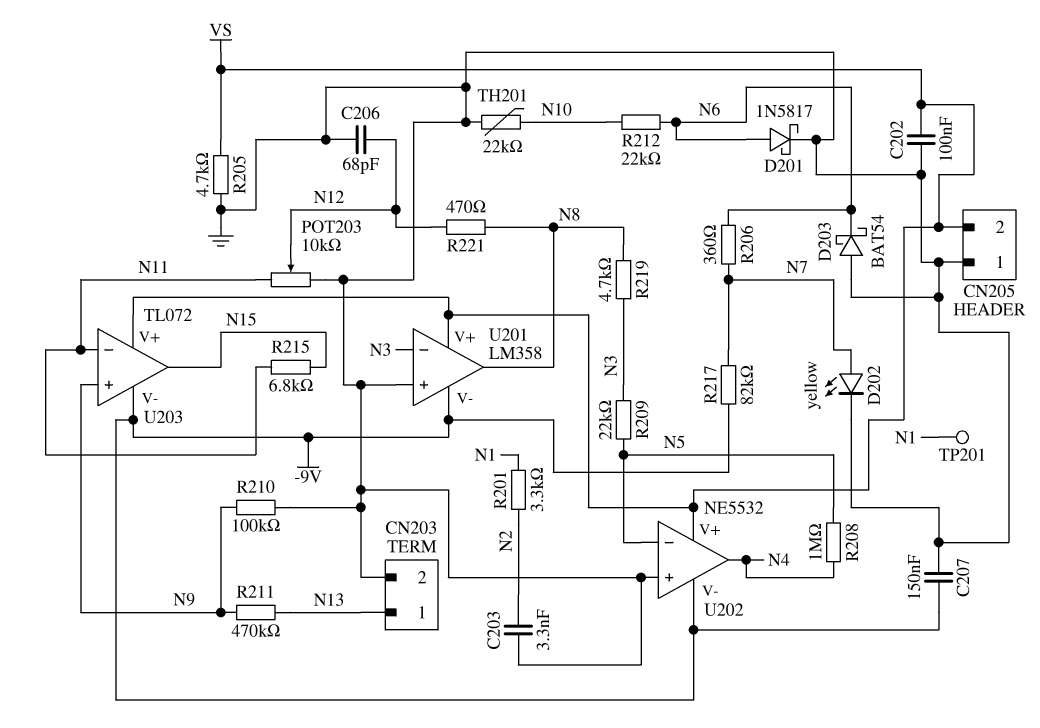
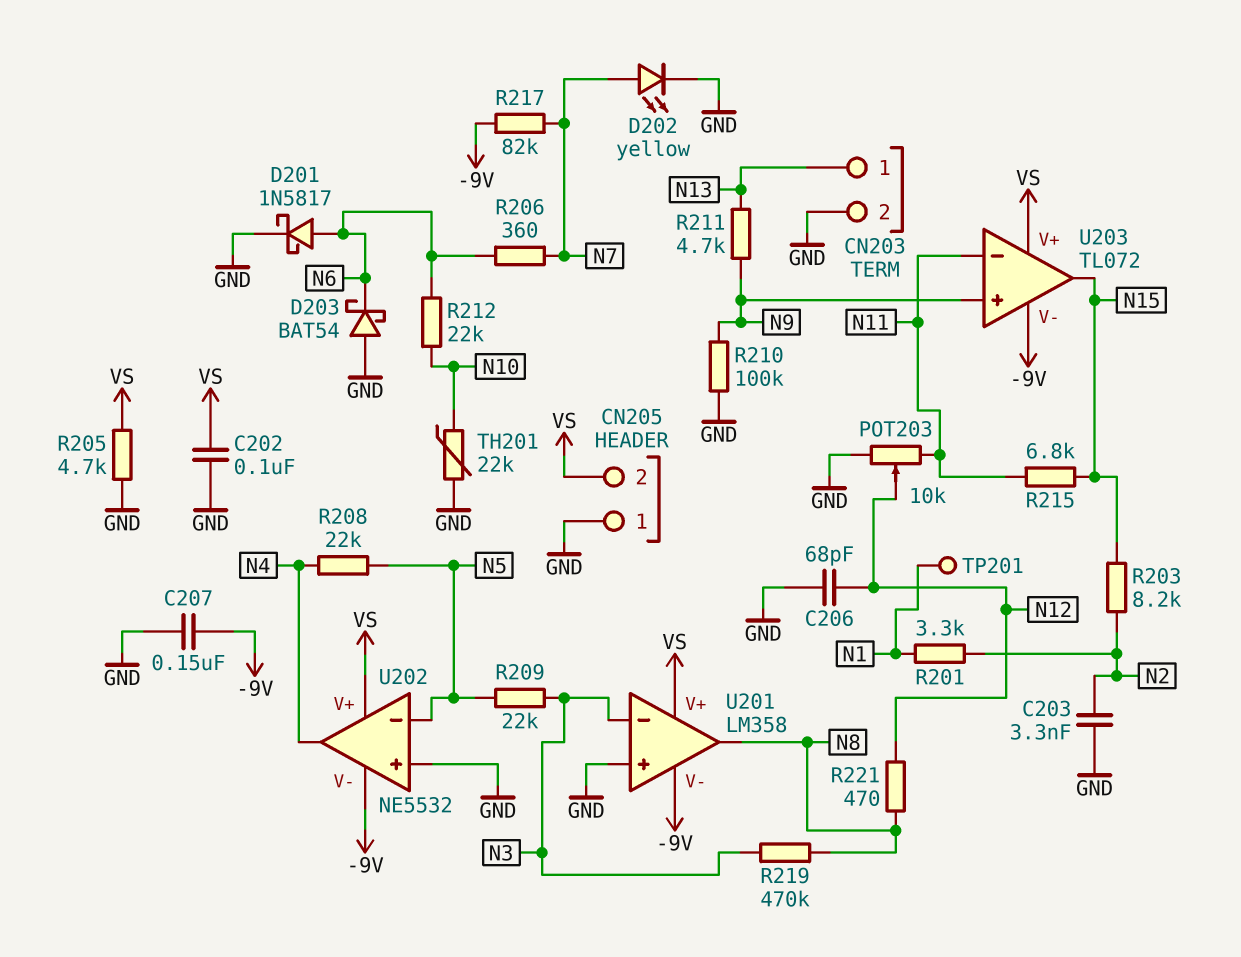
R203: none -> 8.2k (N2, N15)
R208: 1M (N4, N5) -> 22k (N4, N5)
R211: 470k (N9, N13) -> 4.7k (N9, N13)
R219: 4.7k (N3, N8) -> 470k (N3, N8)

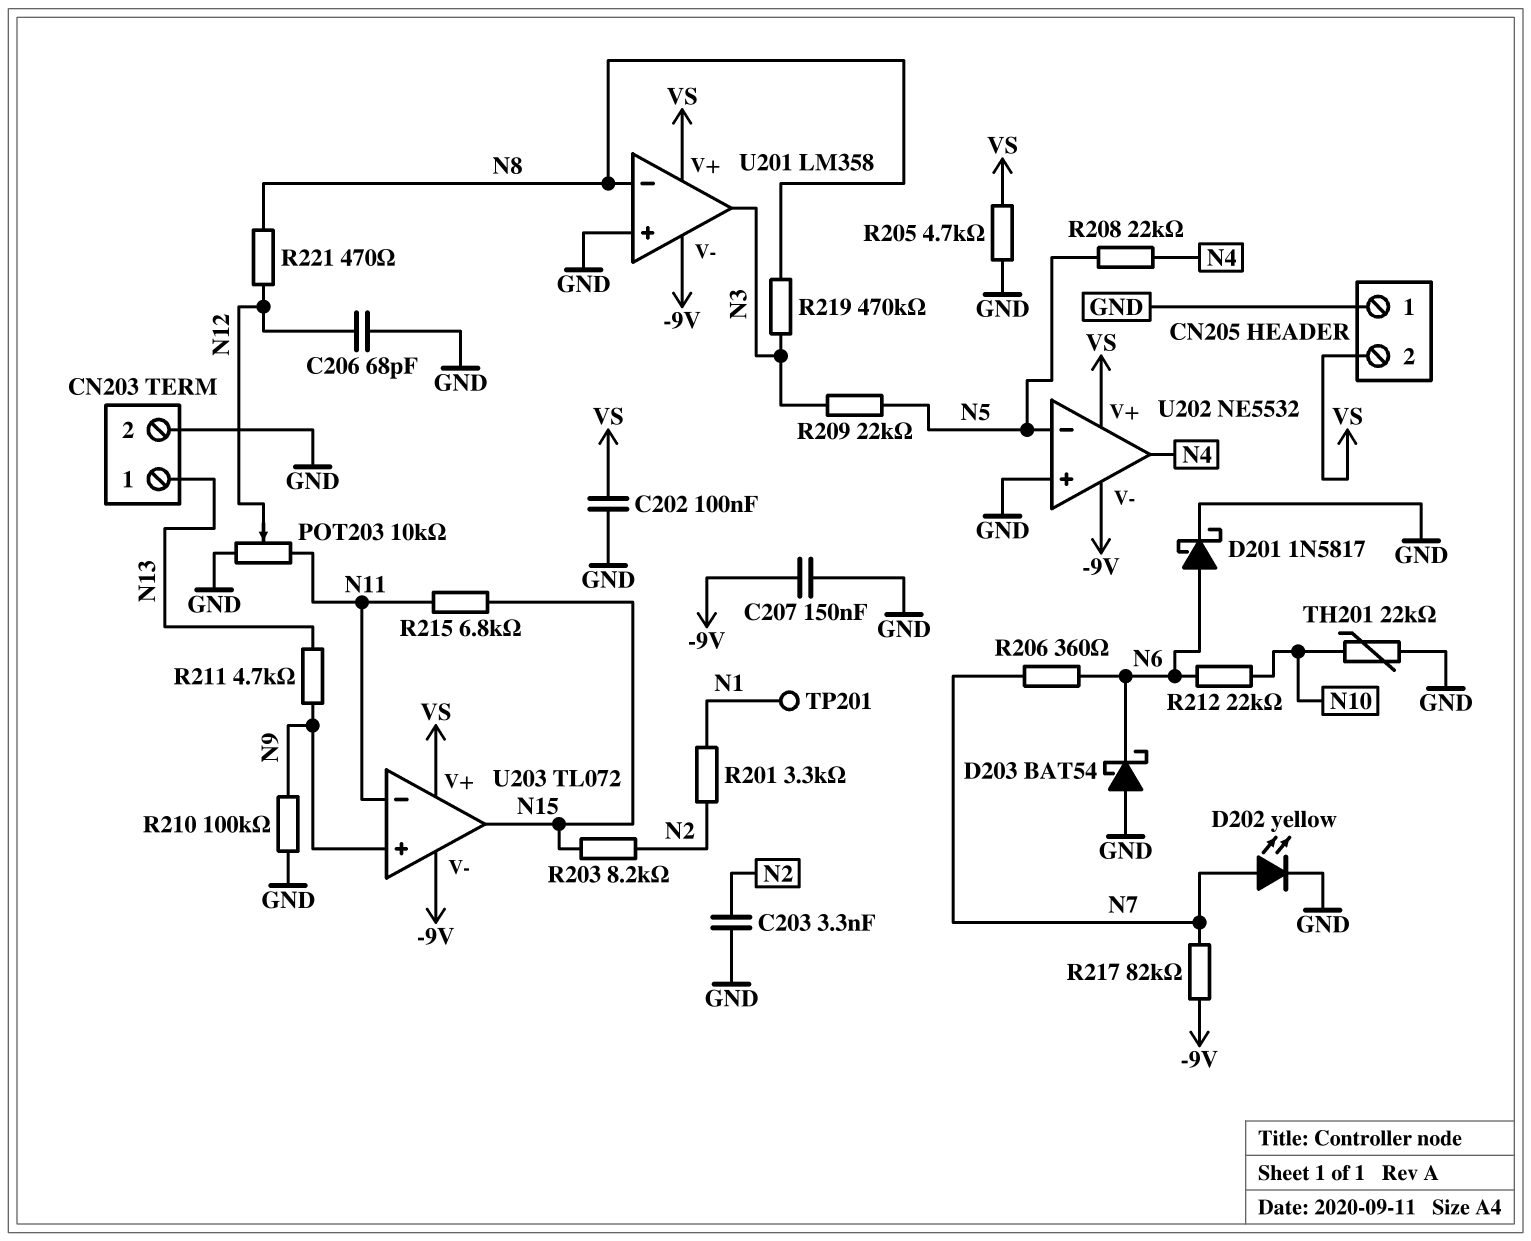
U201 pin in-: N3 -> N8
U201 pin out: N8 -> N3

